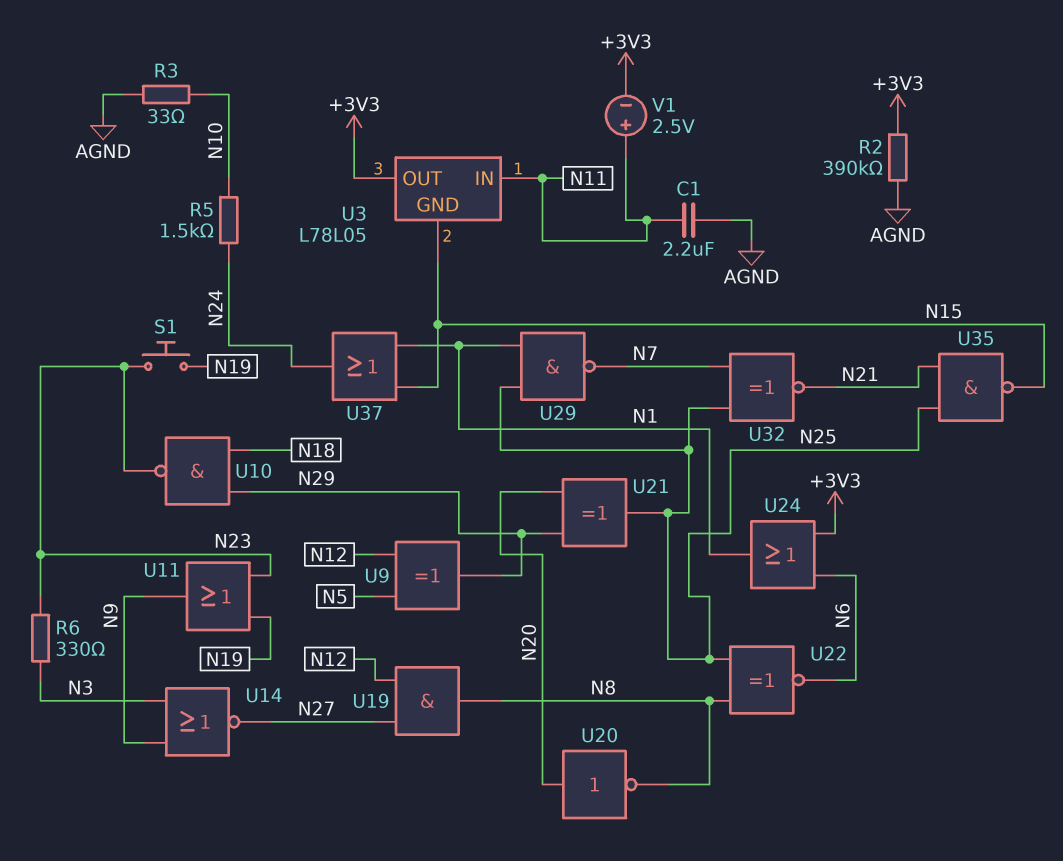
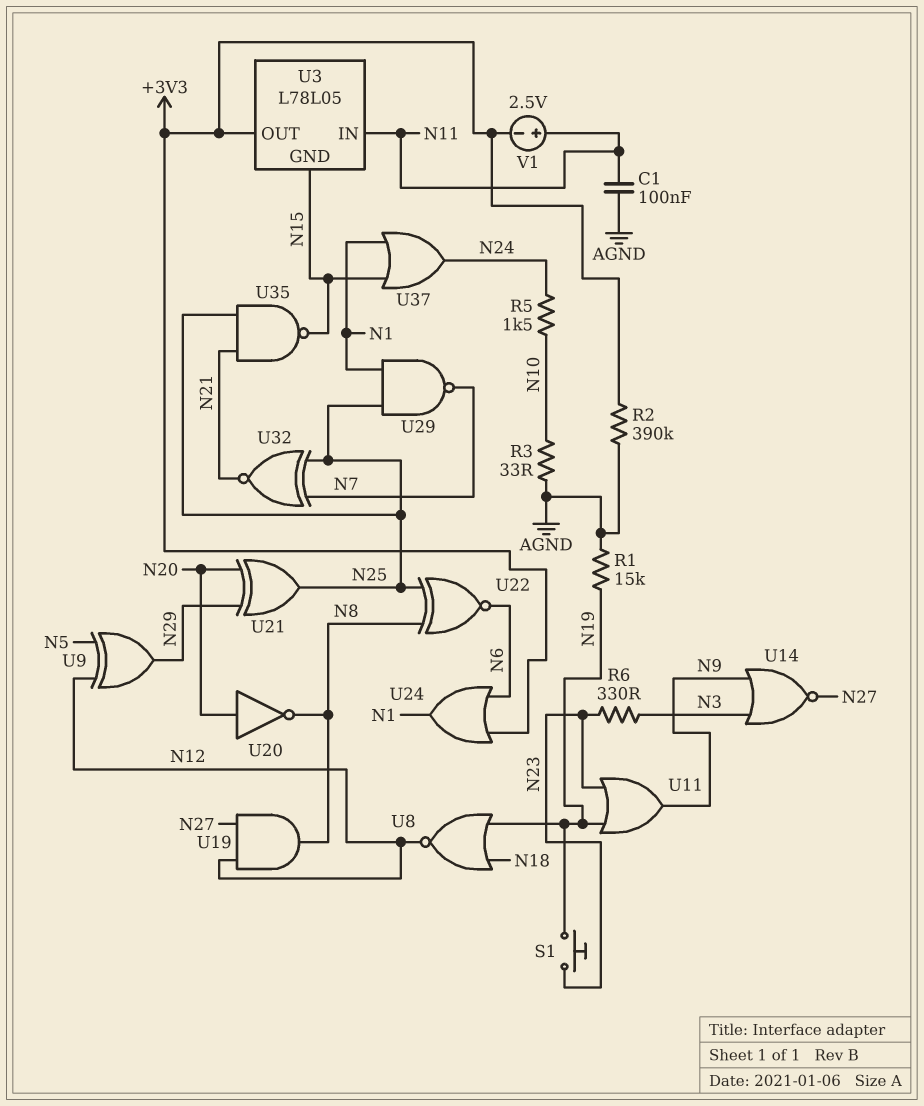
C1: 2.2uF (AGND, N11) -> 100nF (AGND, N11)
R1: none -> 15k (AGND, N19)
U8: none -> NOR (in N18, in N19, out N12)
U10: NAND (in N18, in N29, out N23) -> none

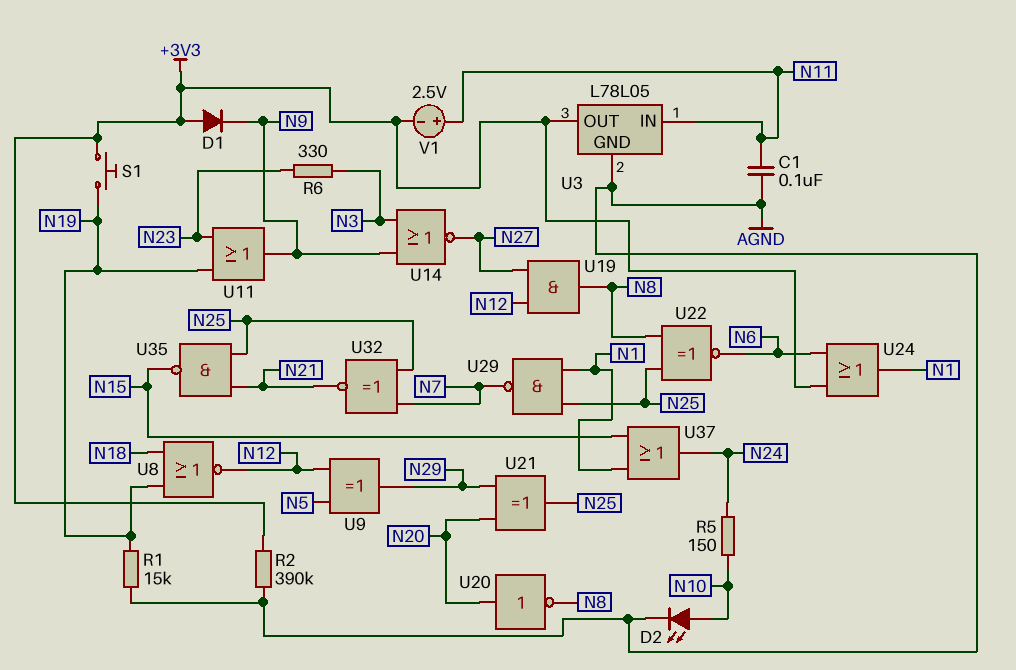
D1: none -> diode (A +3V3, K N9)
D2: none -> LED (A N10, K AGND)
R3: 33 (AGND, N10) -> none
R5: 1.5k (N10, N24) -> 150 (N10, N24)
S1: button (N19, N23) -> button (+3V3, N19)
U3 pin GND: N15 -> AGND

